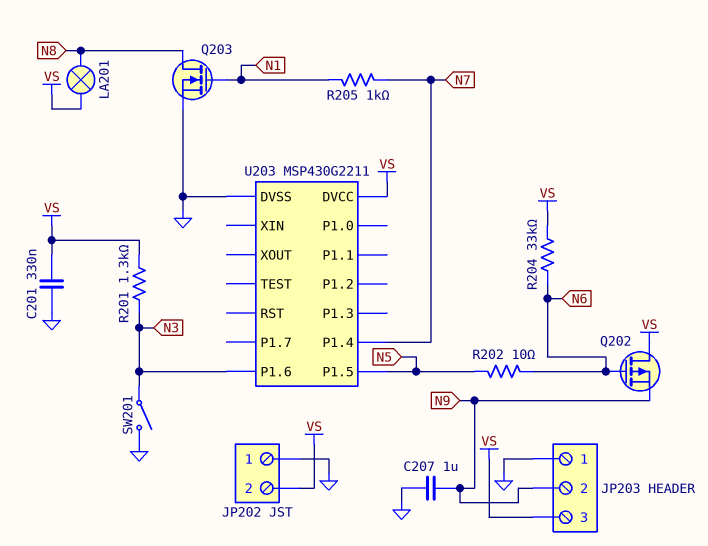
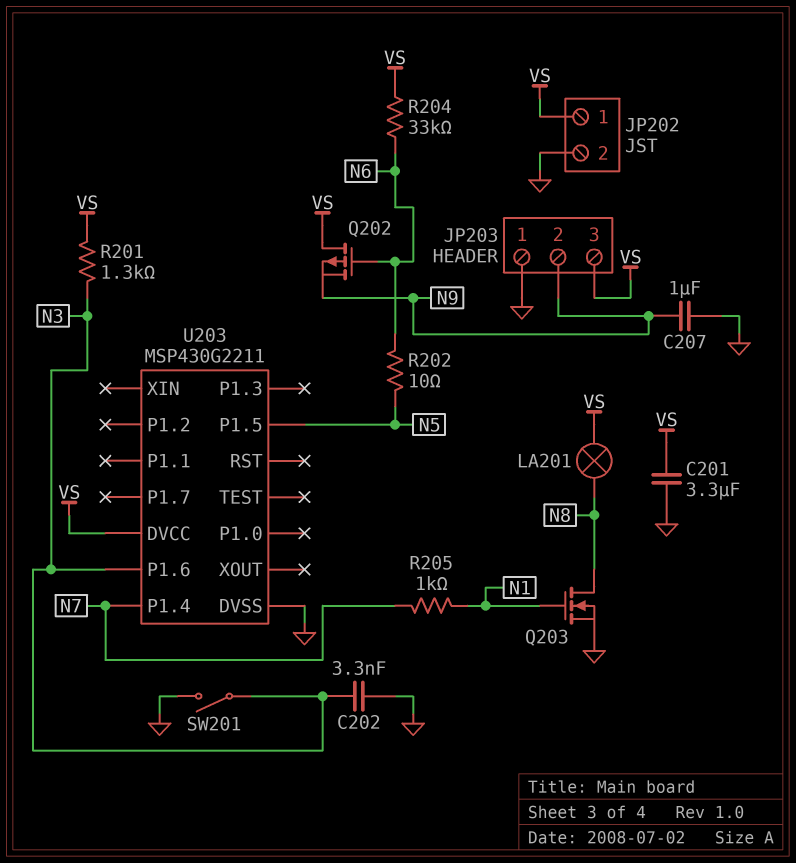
C201: 330nF (GND, VS) -> 3.3uF (GND, VS)
C202: none -> 3.3nF (GND, N3)
JP202 pin 1: GND -> VS
JP202 pin 2: VS -> GND

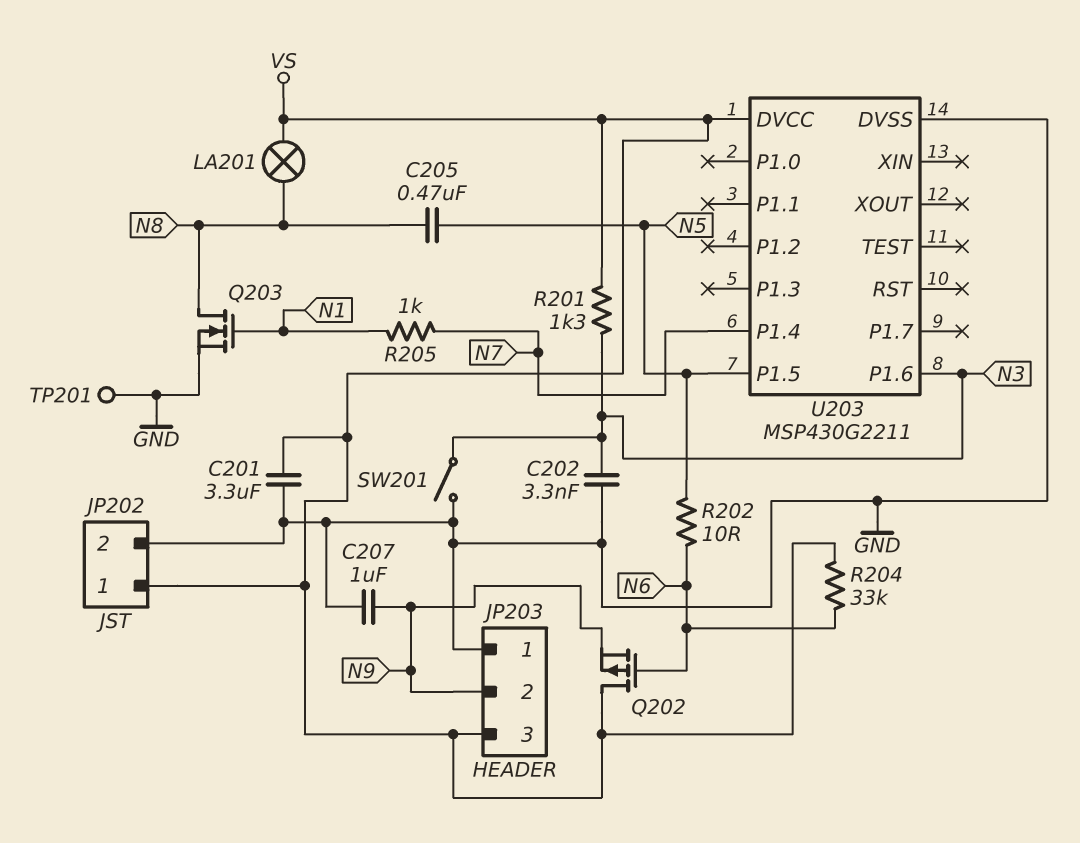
C205: none -> 470nF (N5, N8)
TP201: none -> test point (GND)

